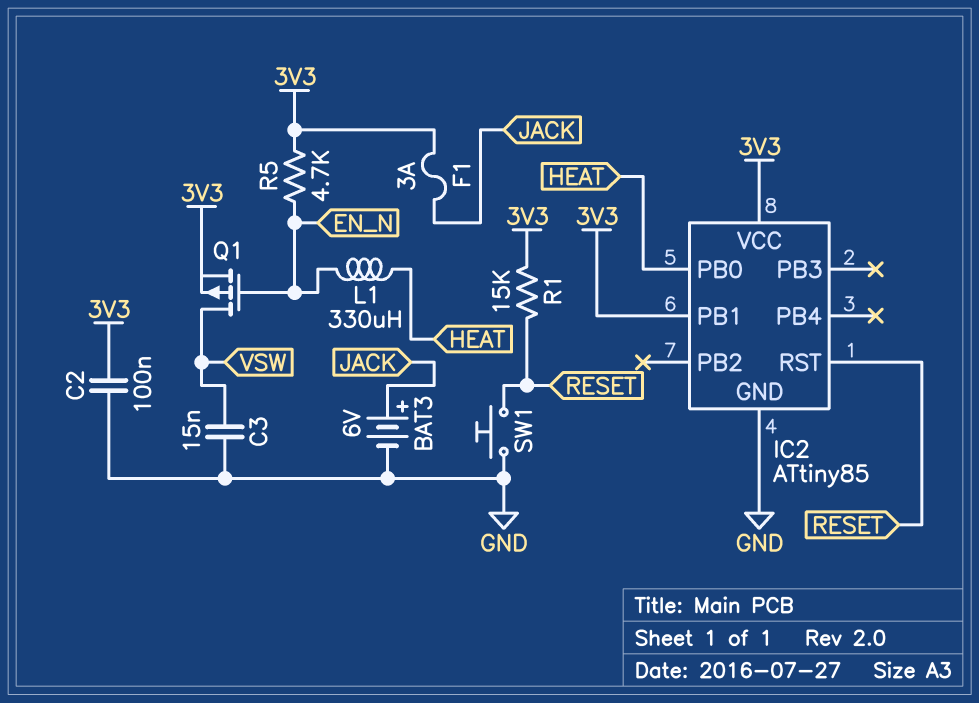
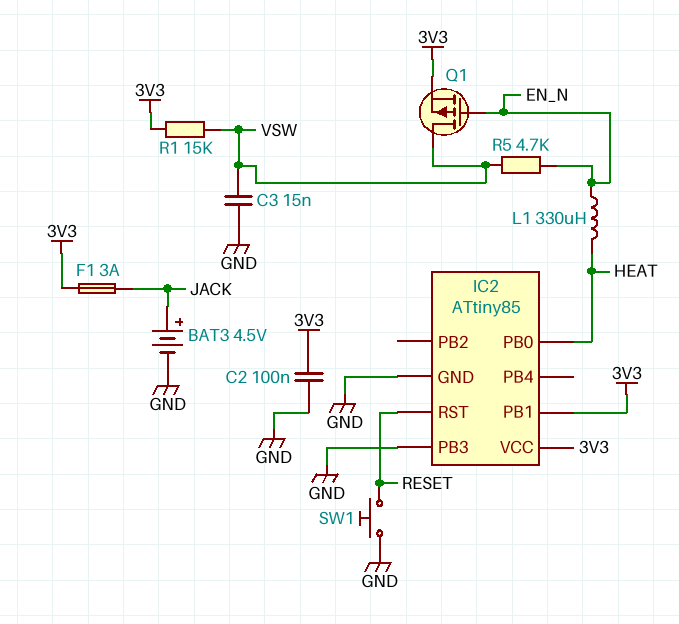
BAT3: 6V (plus JACK, minus GND) -> 4.5V (plus JACK, minus GND)
IC2 pin PB3: none -> GND
R1: 15k (3V3, RESET) -> 15k (3V3, VSW)
R5: 4.7k (3V3, EN_N) -> 4.7k (EN_N, VSW)

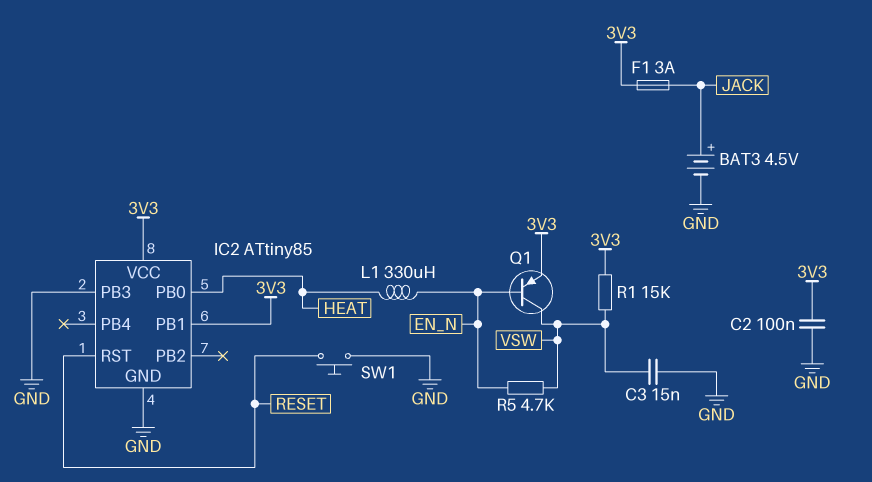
Q1: PMOS (G EN_N, D VSW, S 3V3) -> PNP (B EN_N, C VSW, E 3V3)

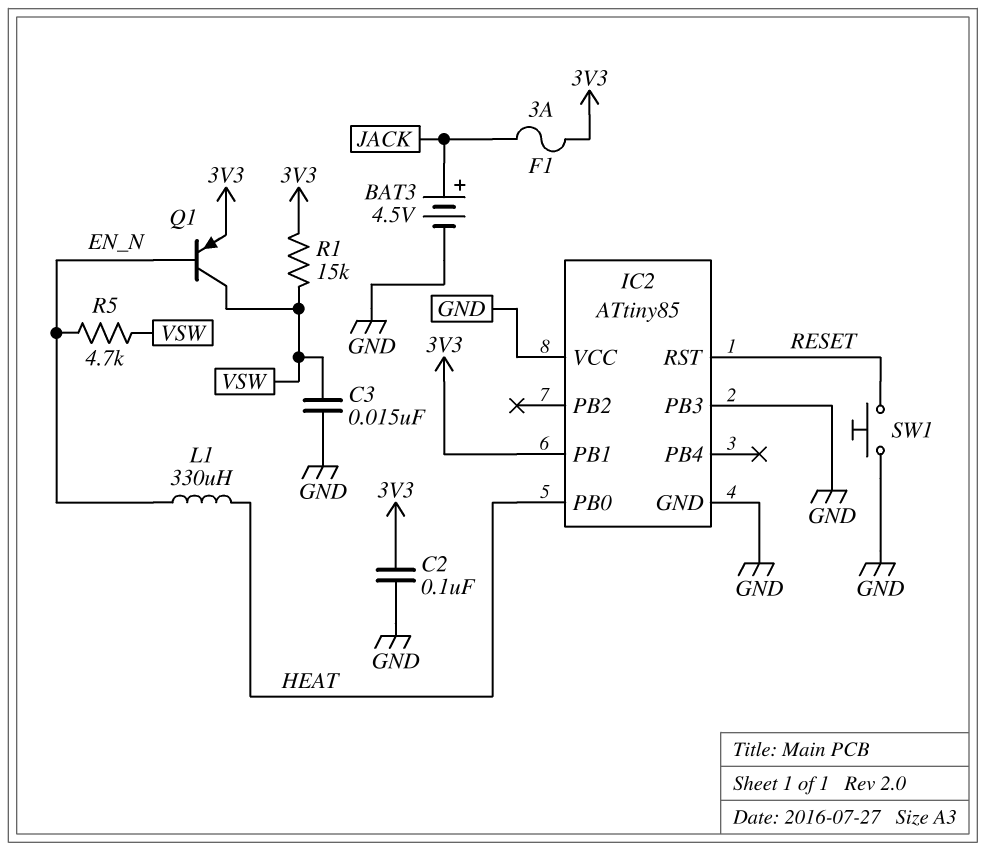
IC2 pin VCC: 3V3 -> GND

